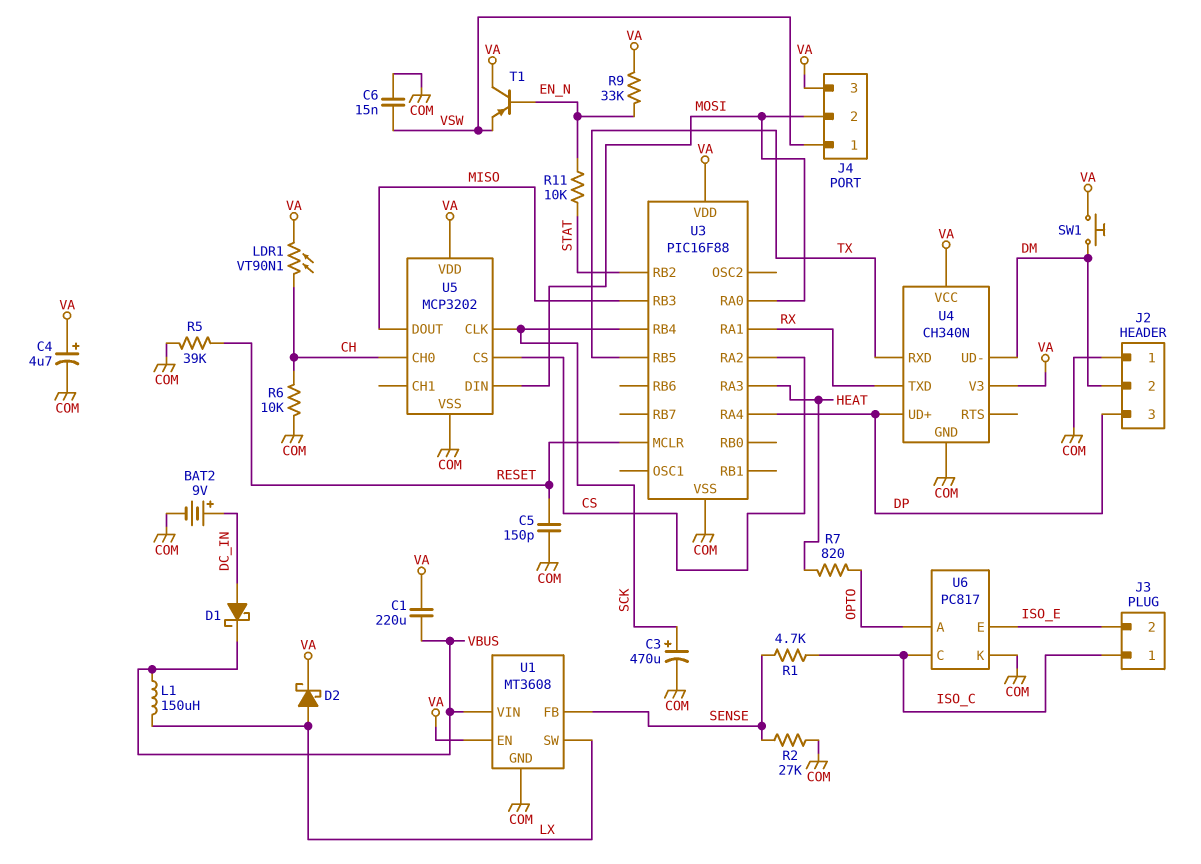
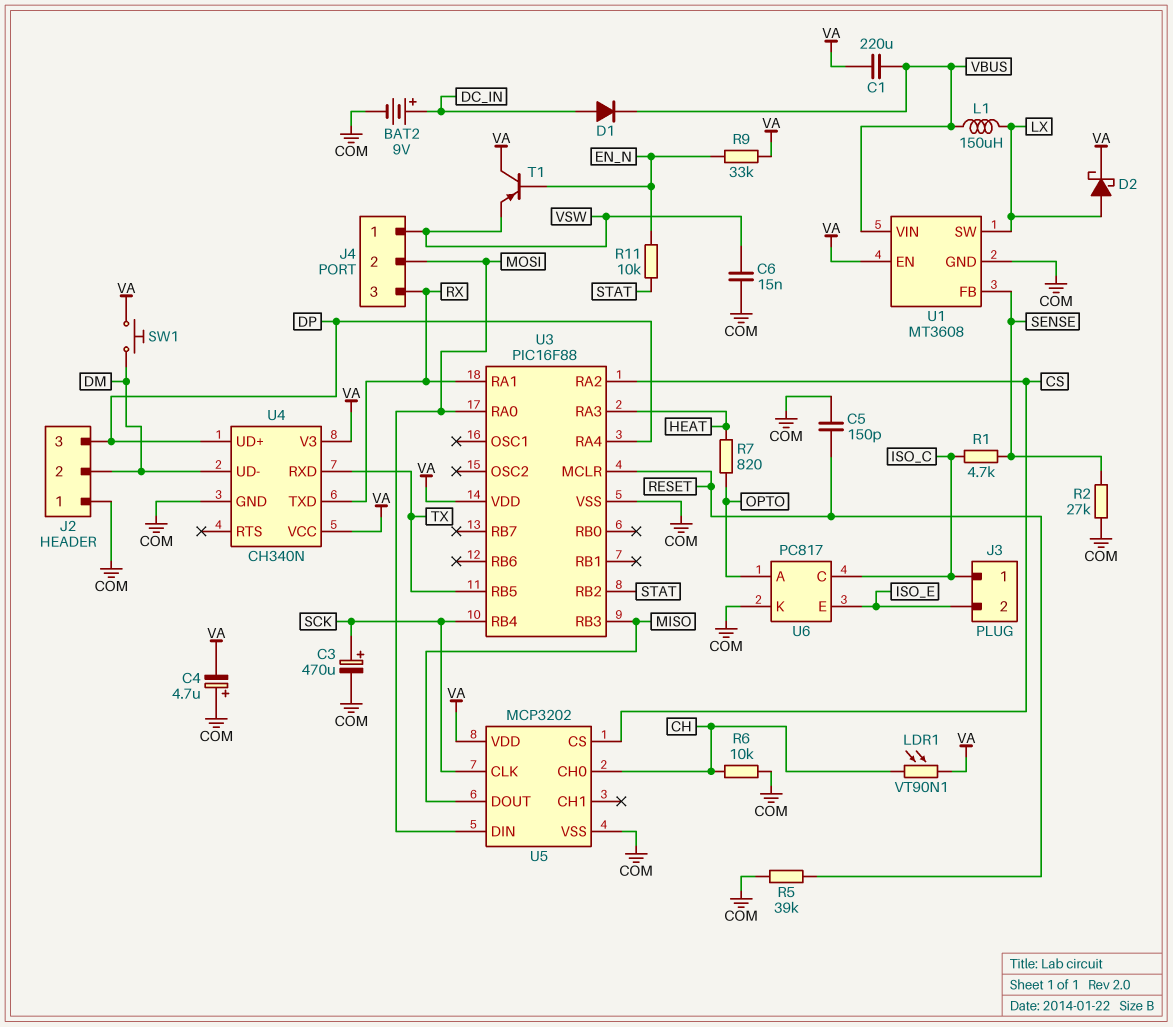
C4: 4.7uF (plus VA, minus COM) -> 4.7uF (plus COM, minus VA)
D1: schottky (A DC_IN, K VBUS) -> diode (A DC_IN, K VBUS)
J4 pin 3: VA -> RX

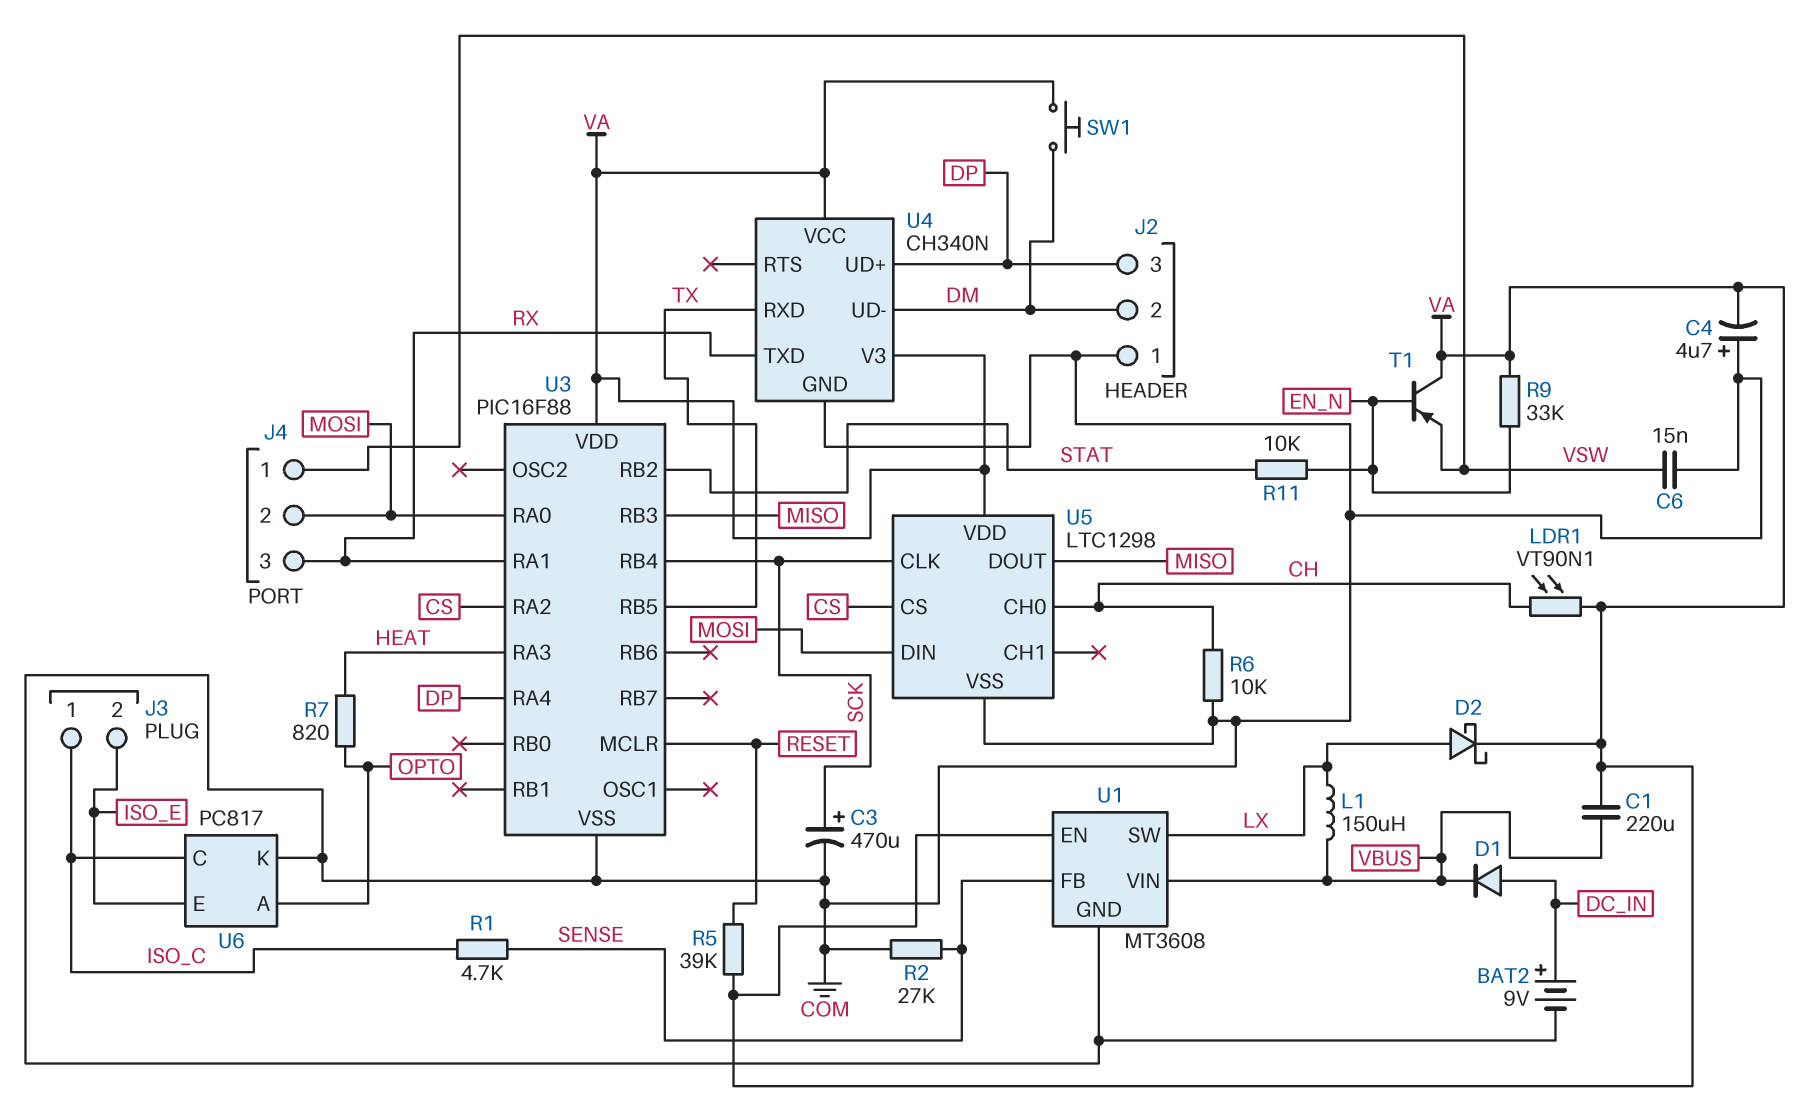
C5: 150pF (COM, RESET) -> none
R5: 39k (COM, RESET) -> 39k (RESET, VA)
U5: MCP3202 -> LTC1298

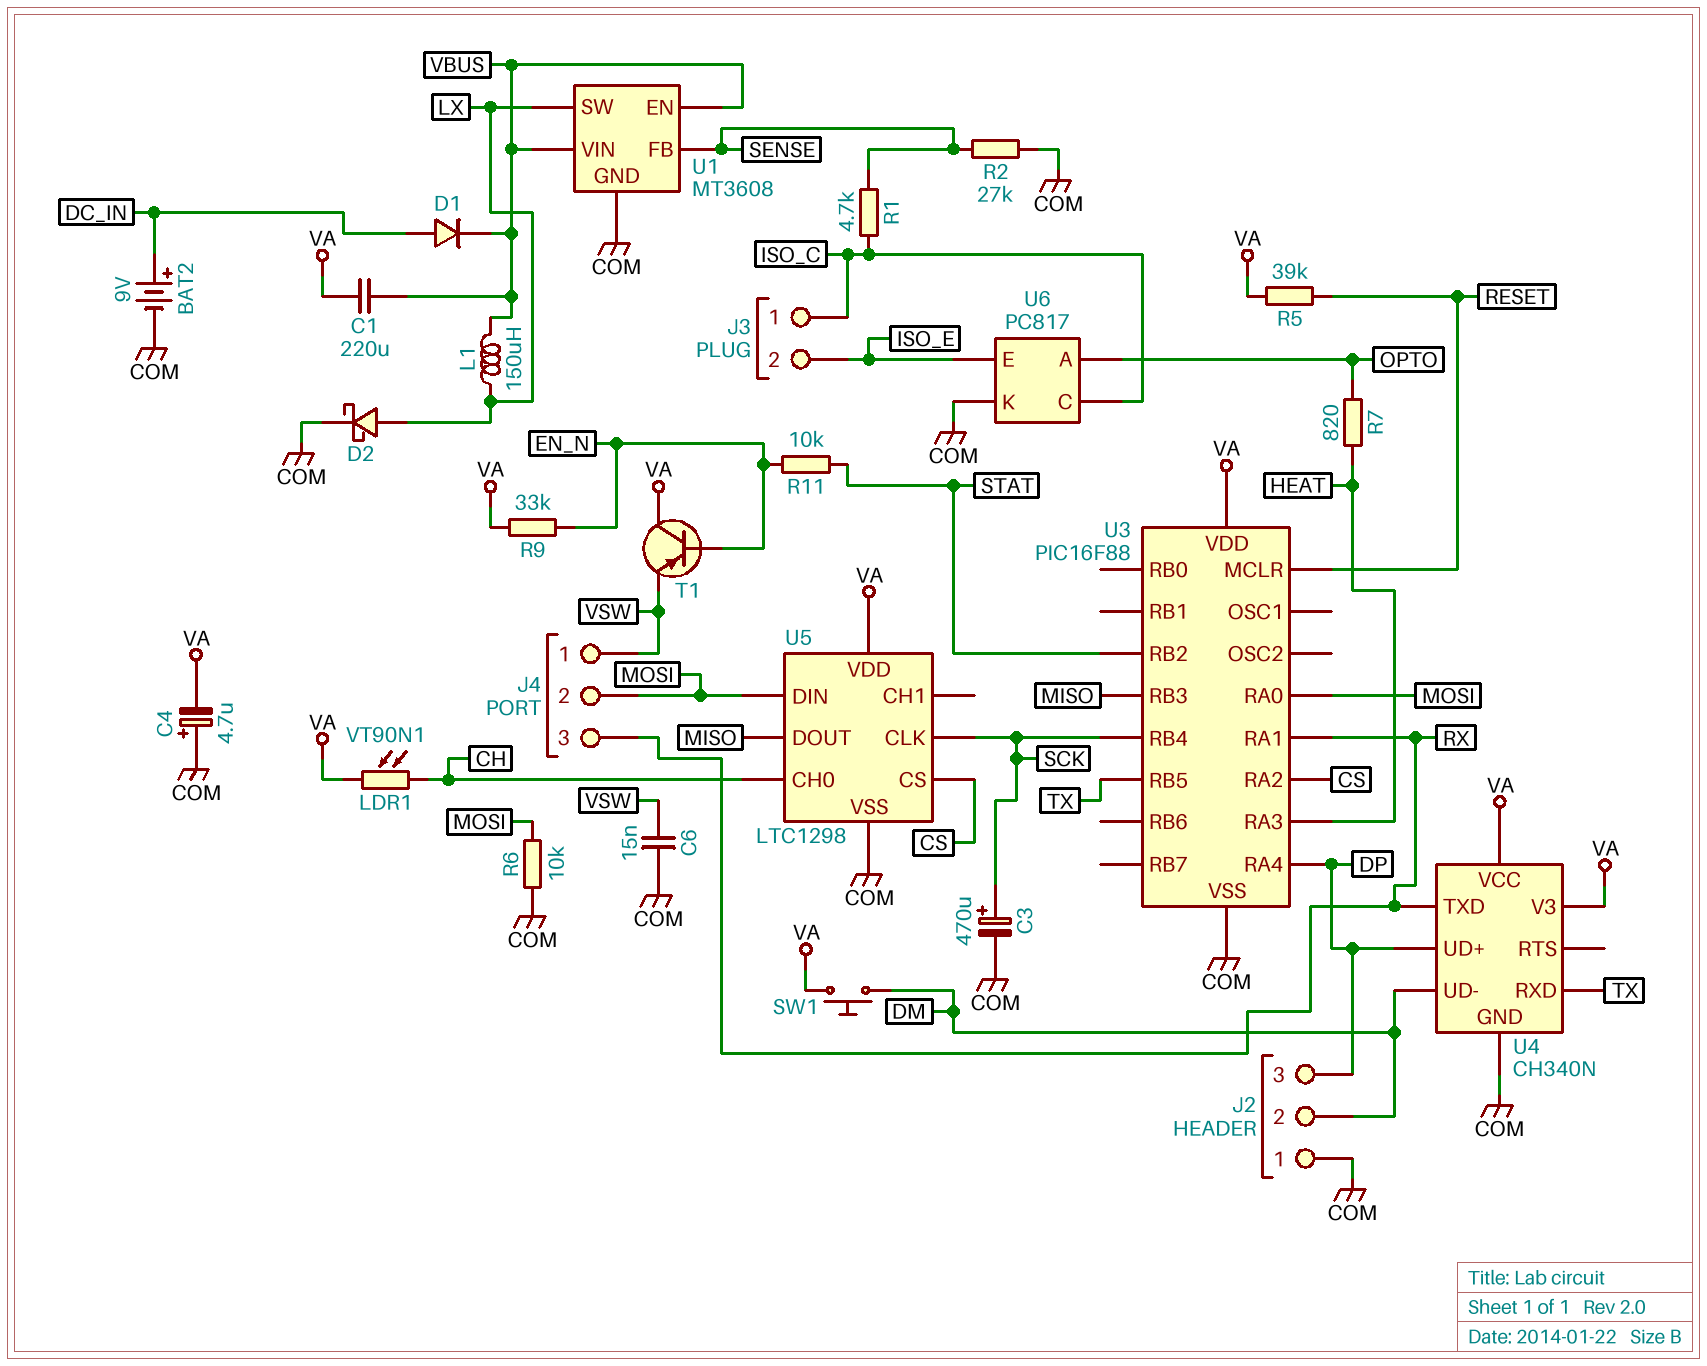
D2: schottky (A LX, K VA) -> schottky (A LX, K COM)
R6: 10k (CH, COM) -> 10k (COM, MOSI)
U1 pin EN: VA -> VBUS

